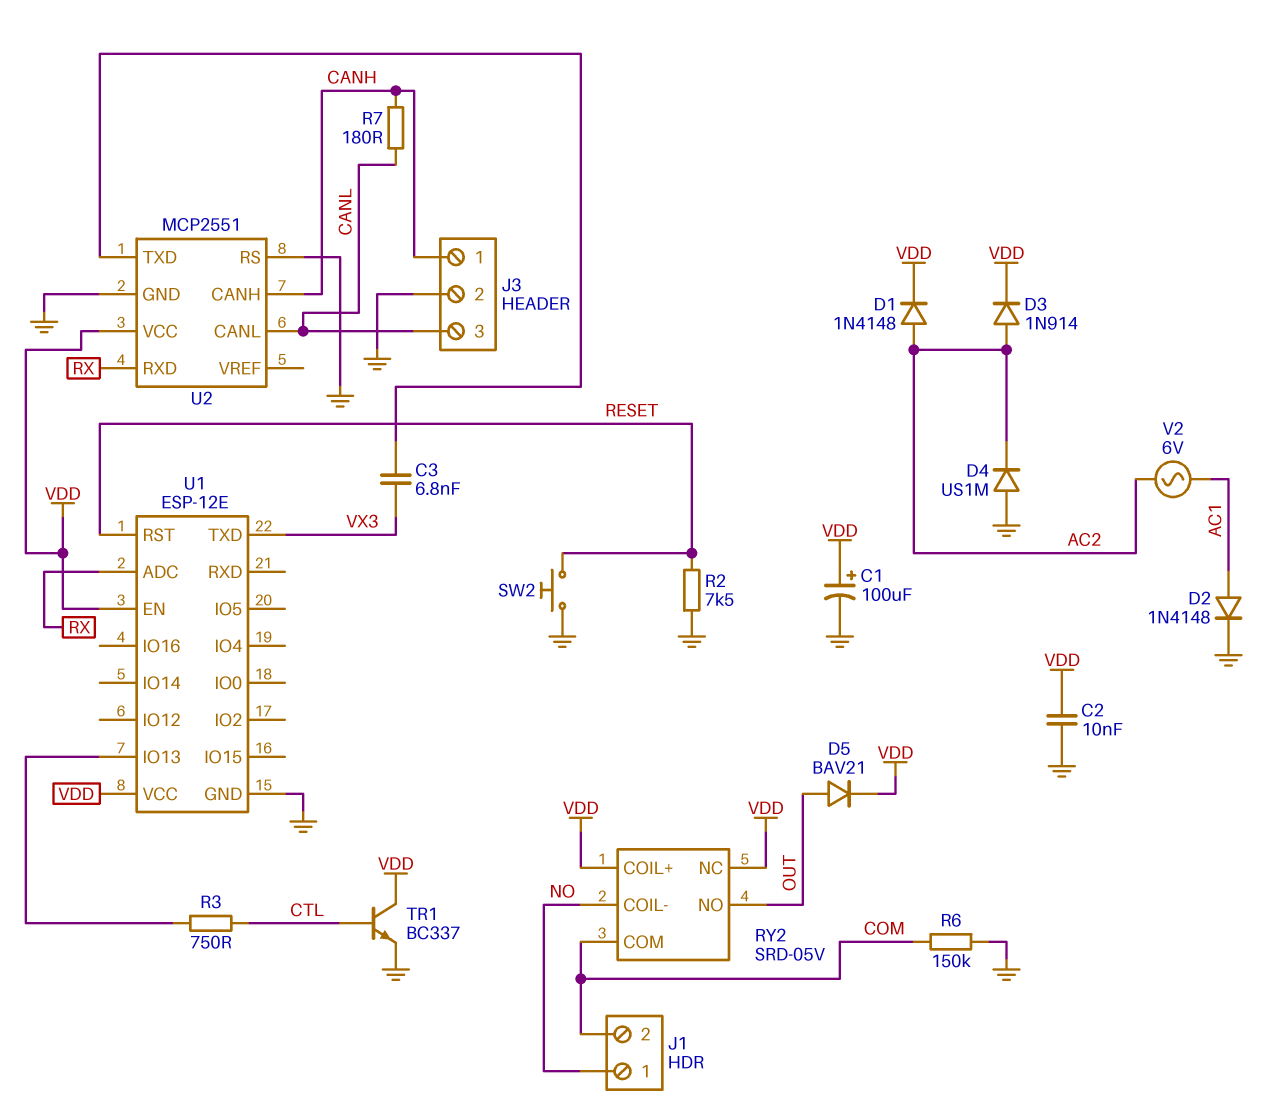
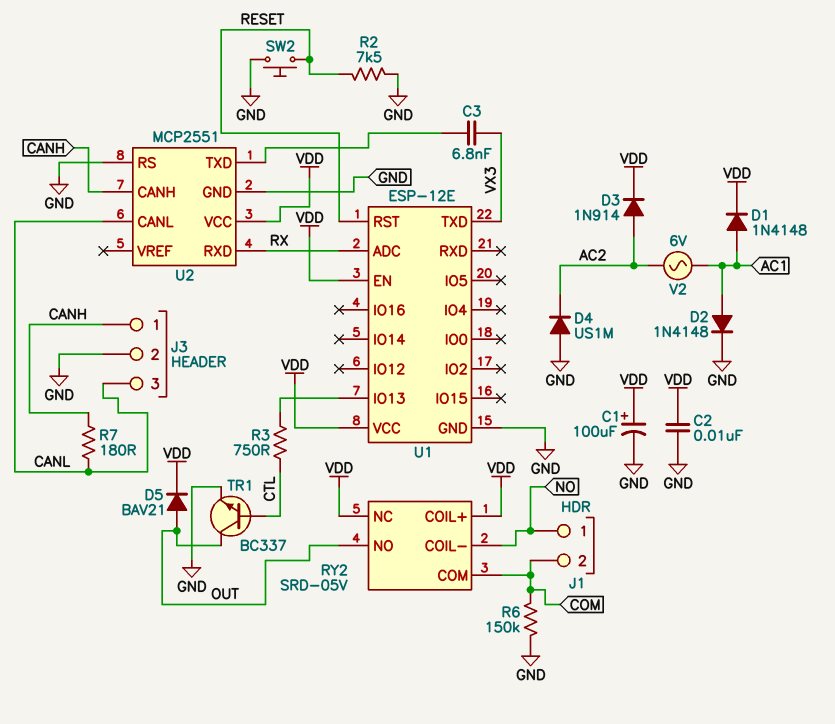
D1: diode 1N4148 (A AC2, K VDD) -> diode 1N4148 (A AC1, K VDD)
TR1: NPN BC337 (B CTL, C VDD, E GND) -> NPN BC337 (B CTL, C OUT, E GND)

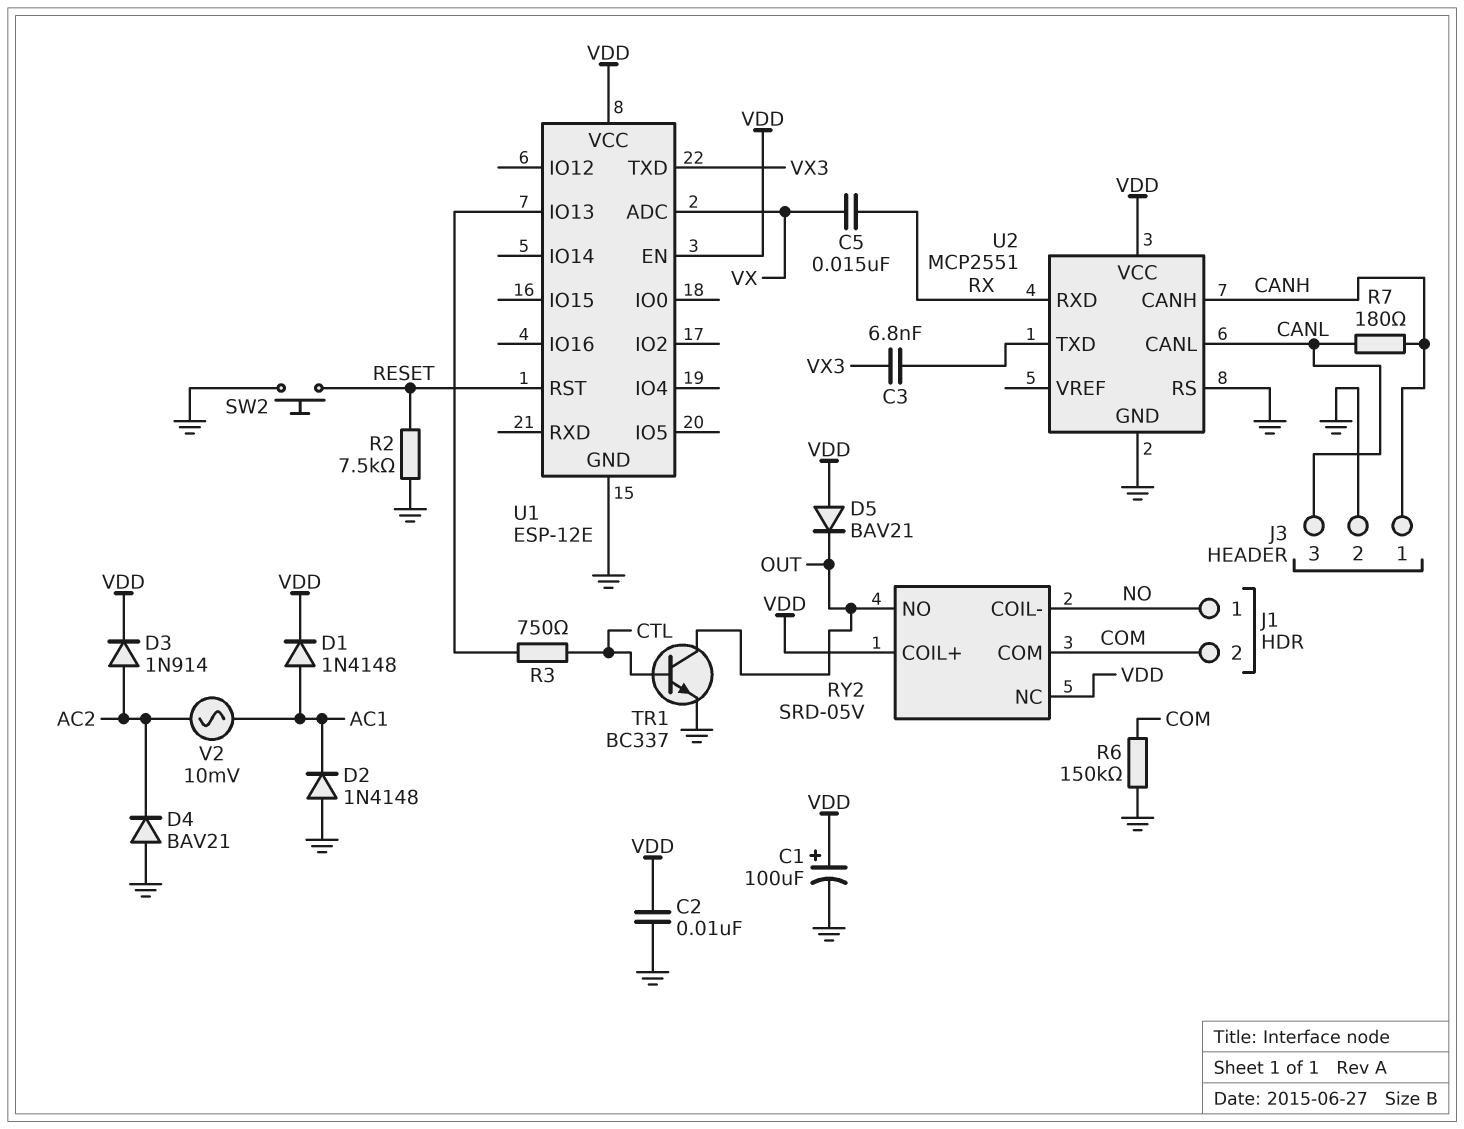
C5: none -> 15nF (RX, VX)
D2: diode 1N4148 (A AC1, K GND) -> diode 1N4148 (A GND, K AC1)
D4: diode US1M (A GND, K AC2) -> diode BAV21 (A GND, K AC2)
D5: diode BAV21 (A OUT, K VDD) -> diode BAV21 (A VDD, K OUT)
U1 pin ADC: RX -> VX
V2: AC 6V (AC1, AC2) -> AC 10mV (AC1, AC2)

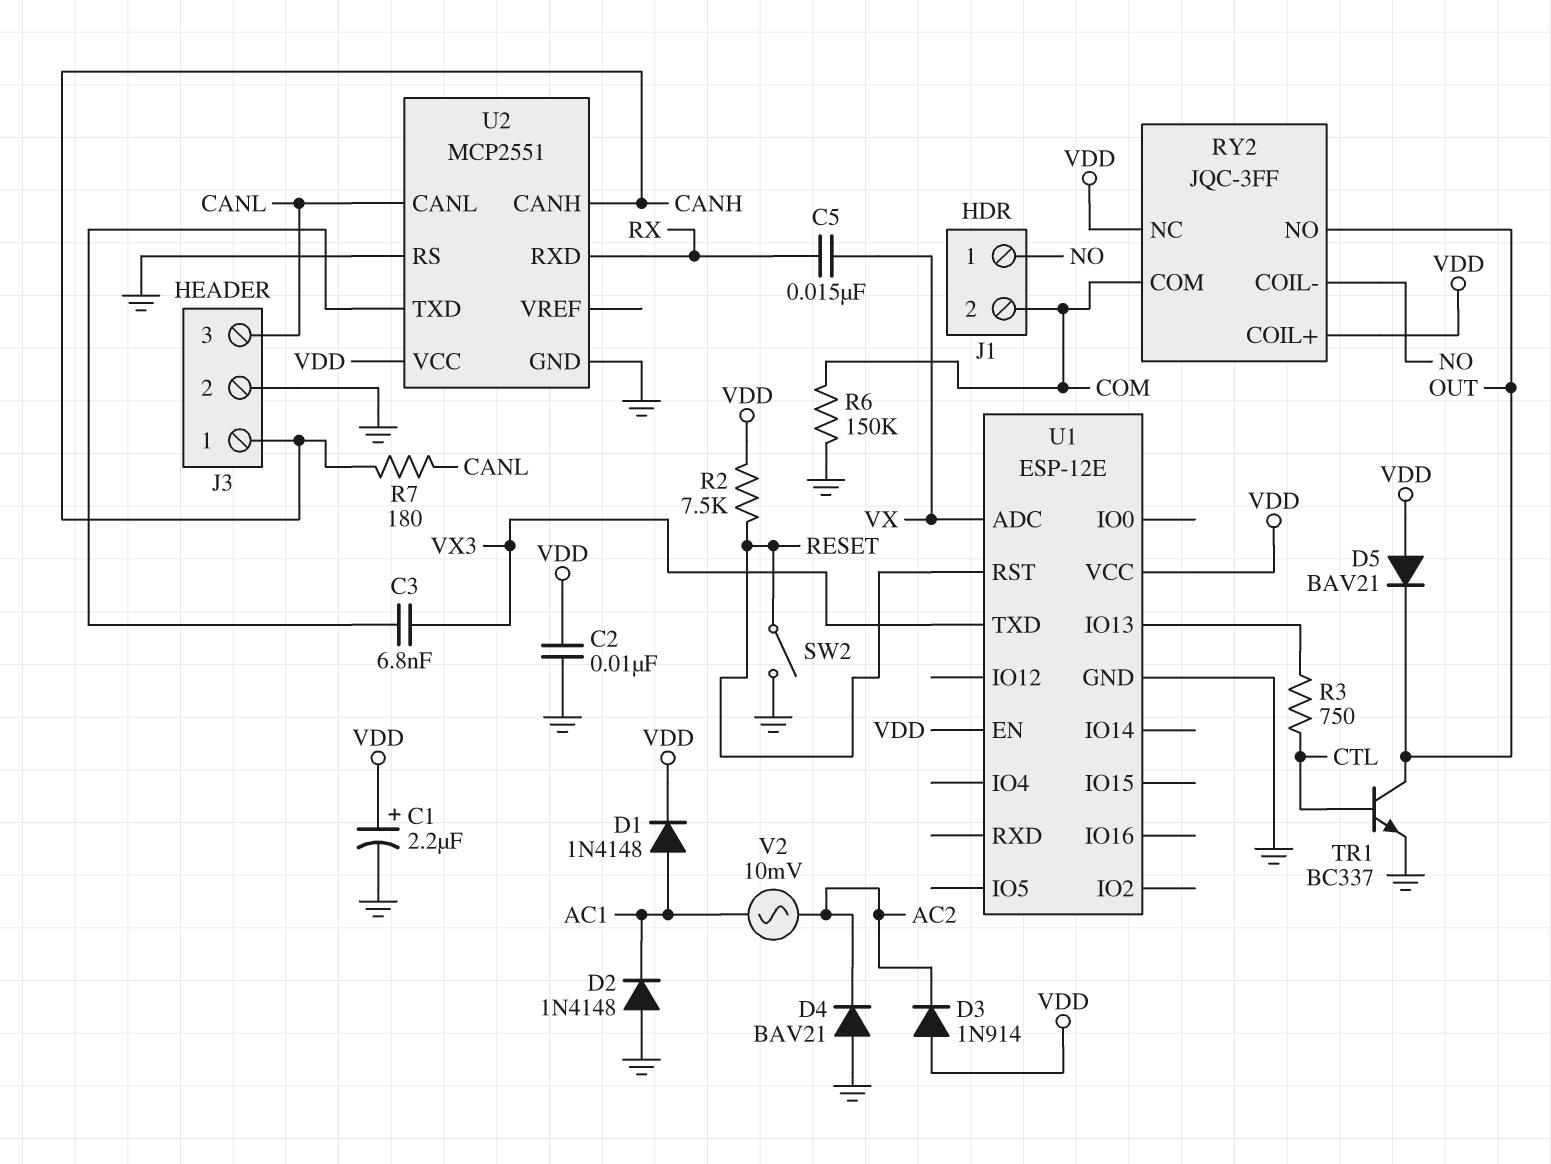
C1: 100uF (plus VDD, minus GND) -> 2.2uF (plus VDD, minus GND)
D3: diode 1N914 (A AC2, K VDD) -> diode 1N914 (A VDD, K AC2)
R2: 7.5k (GND, RESET) -> 7.5k (RESET, VDD)
RY2: SRD-05V -> JQC-3FF
SW2: button (GND, RESET) -> switch (GND, RESET)

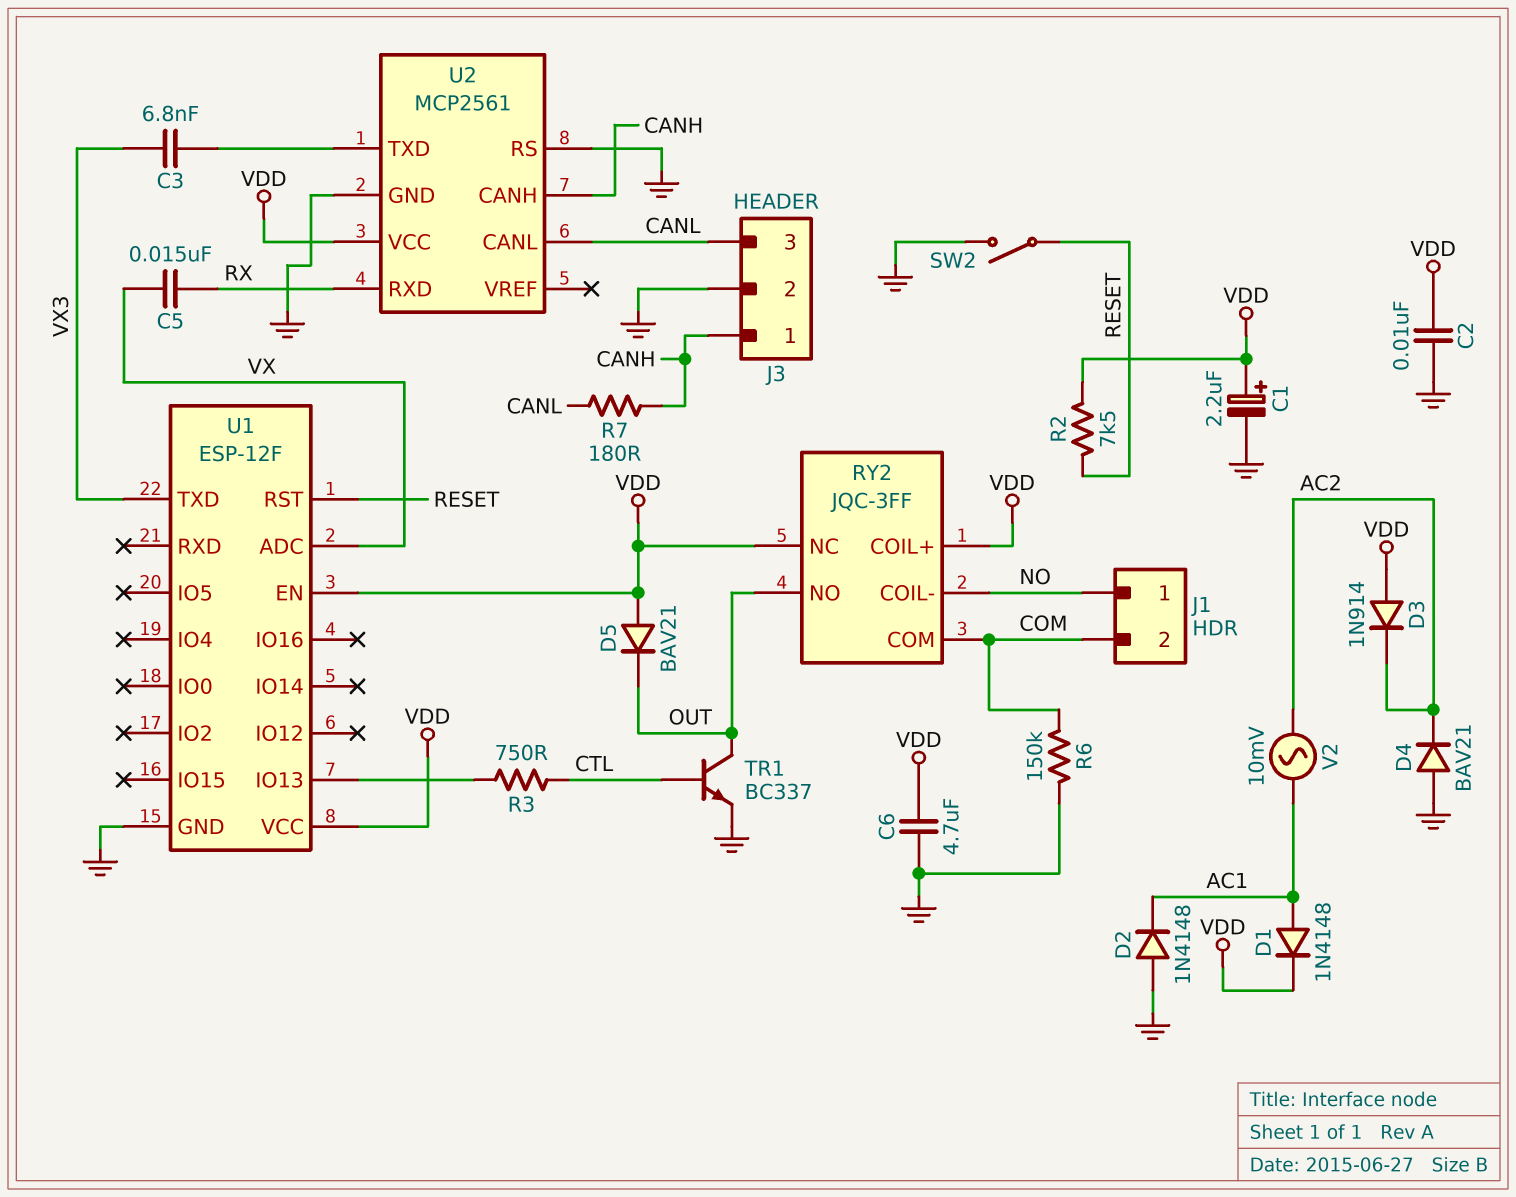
C6: none -> 4.7uF (GND, VDD)
U1: ESP-12E -> ESP-12F
U2: MCP2551 -> MCP2561

